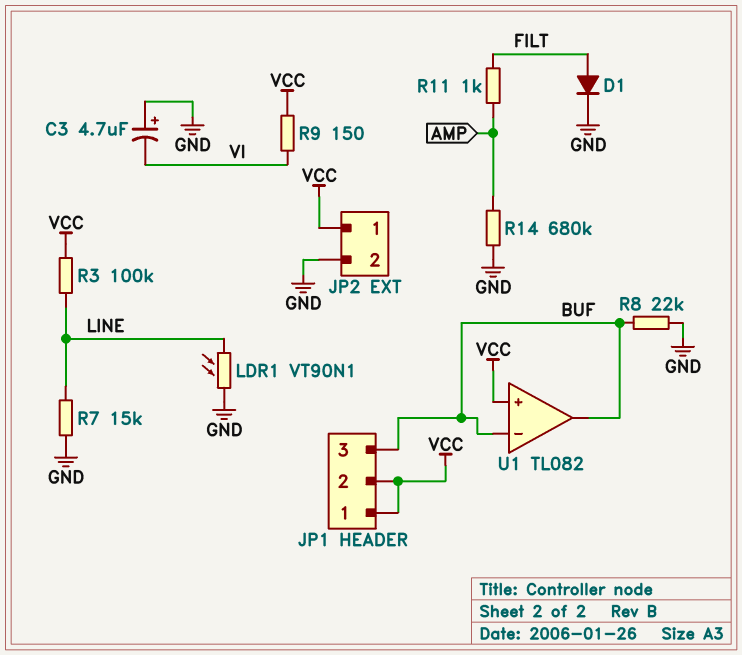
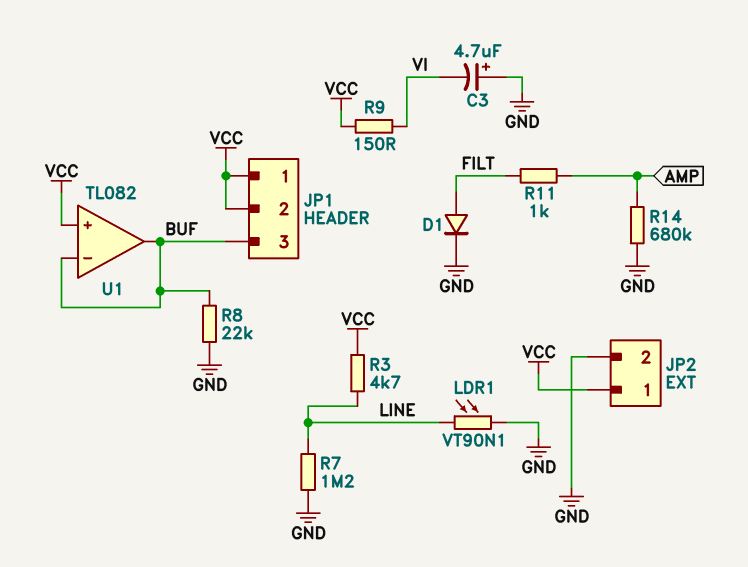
R3: 100k (LINE, VCC) -> 4.7k (LINE, VCC)
R7: 15k (GND, LINE) -> 1.2M (GND, LINE)

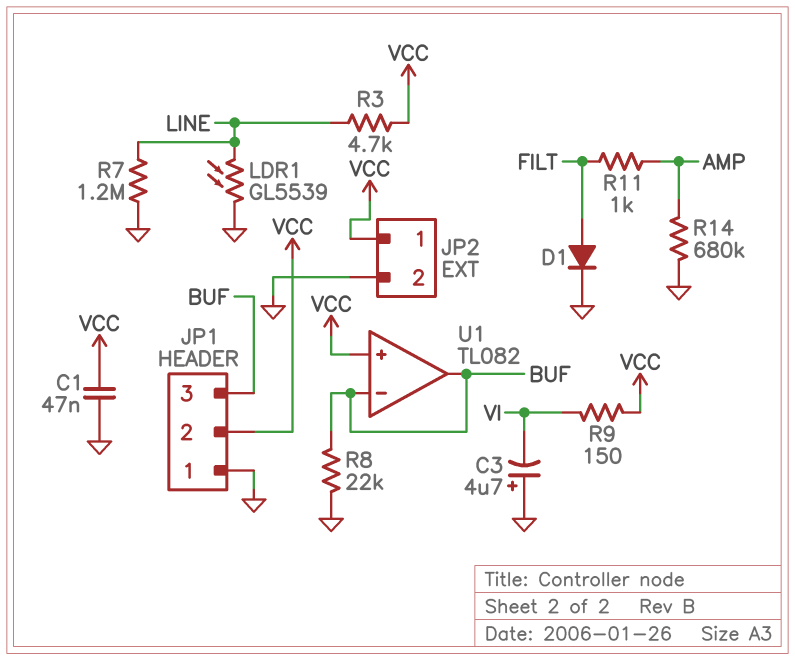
C1: none -> 47nF (GND, VCC)
JP1 pin 1: VCC -> GND
LDR1: VT90N1 (GND, LINE) -> GL5539 (GND, LINE)

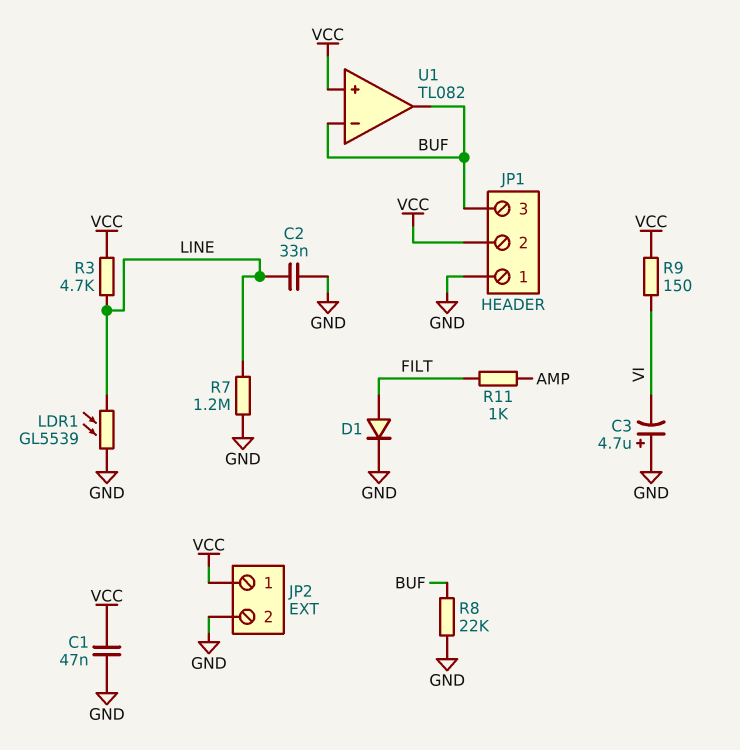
C2: none -> 33nF (GND, LINE)
R14: 680k (AMP, GND) -> none

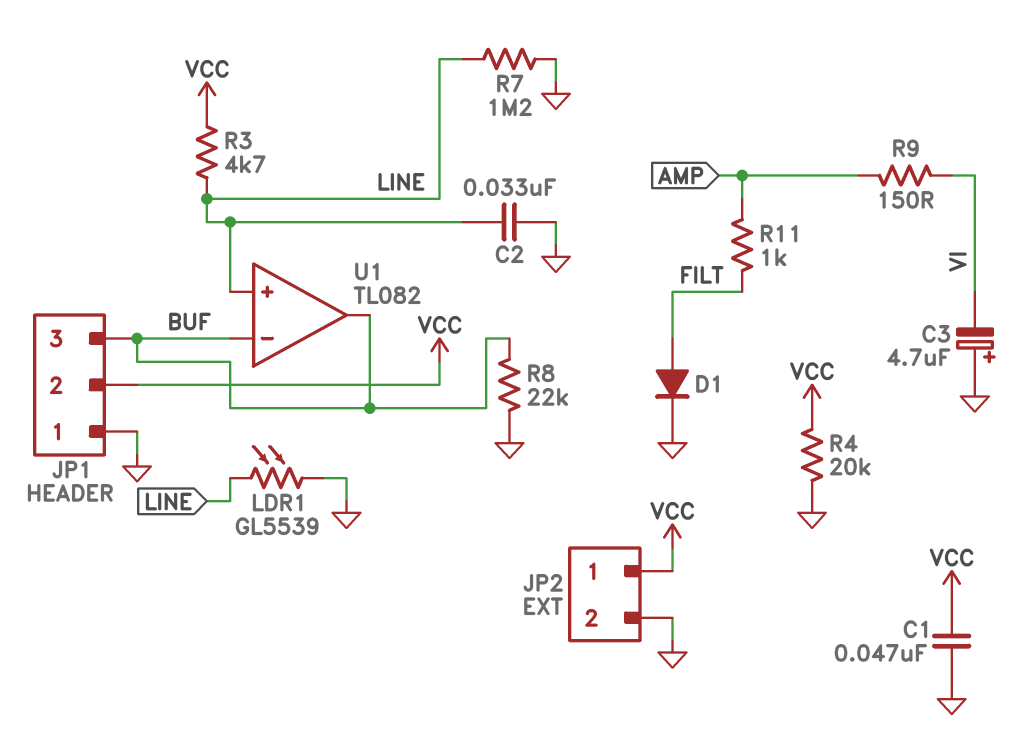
R4: none -> 20k (GND, VCC)
R9: 150 (VCC, VI) -> 150 (AMP, VI)
U1 pin in+: VCC -> LINE

